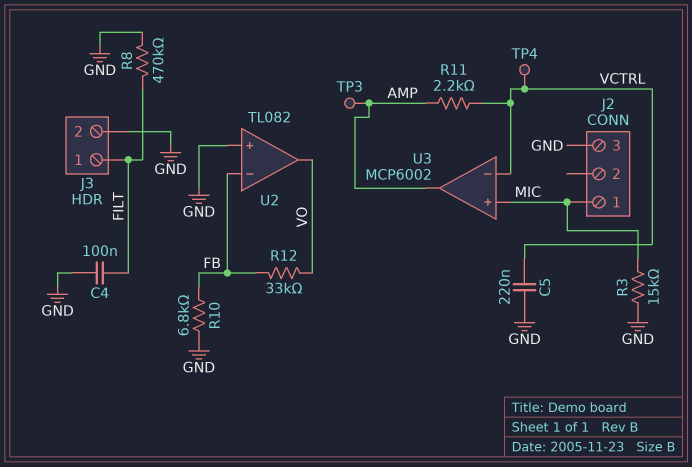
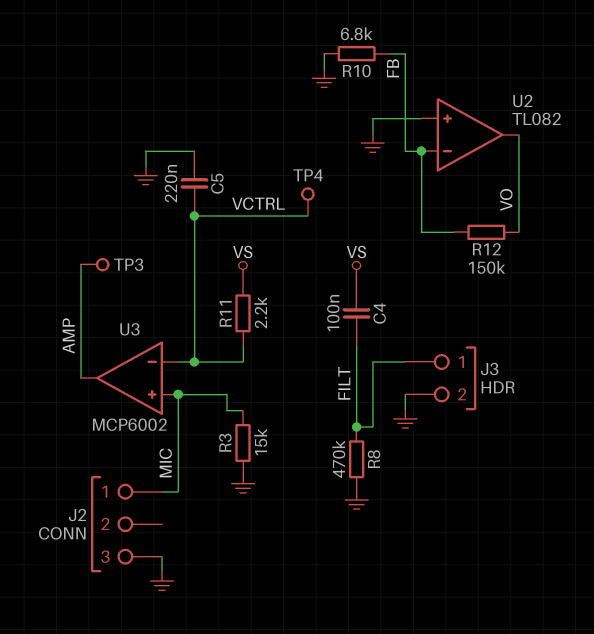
C4: 100nF (FILT, GND) -> 100nF (FILT, VS)
R11: 2.2k (AMP, VCTRL) -> 2.2k (VCTRL, VS)
R12: 33k (FB, VO) -> 150k (FB, VO)

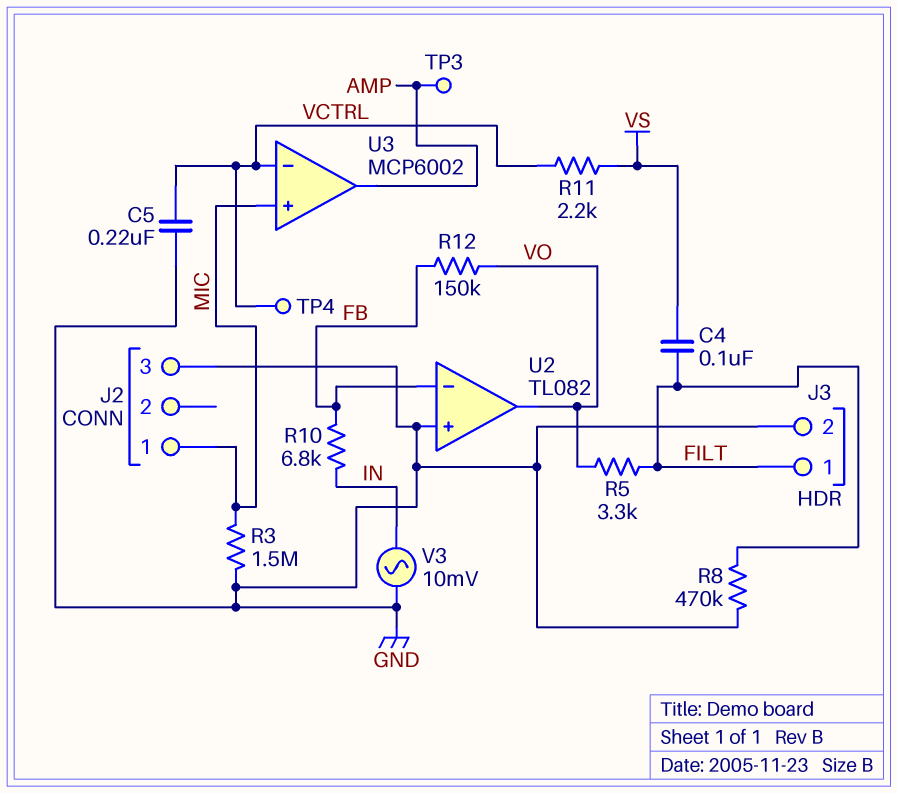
R3: 15k (GND, MIC) -> 1.5M (GND, MIC)
R5: none -> 3.3k (FILT, VO)
R10: 6.8k (FB, GND) -> 6.8k (FB, IN)
V3: none -> AC 10mV (GND, IN)

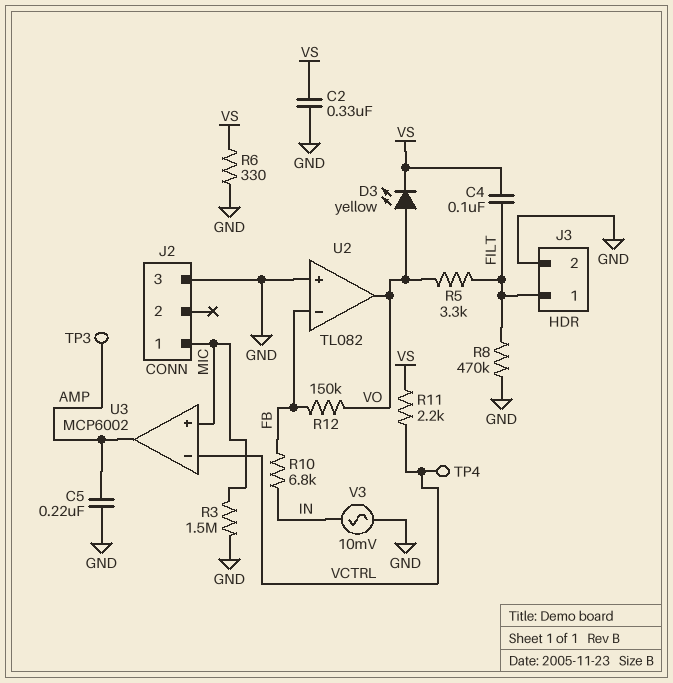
C2: none -> 330nF (GND, VS)
C5: 220nF (GND, VCTRL) -> 220nF (AMP, GND)
D3: none -> LED yellow (A VO, K VS)
R6: none -> 330 (GND, VS)

